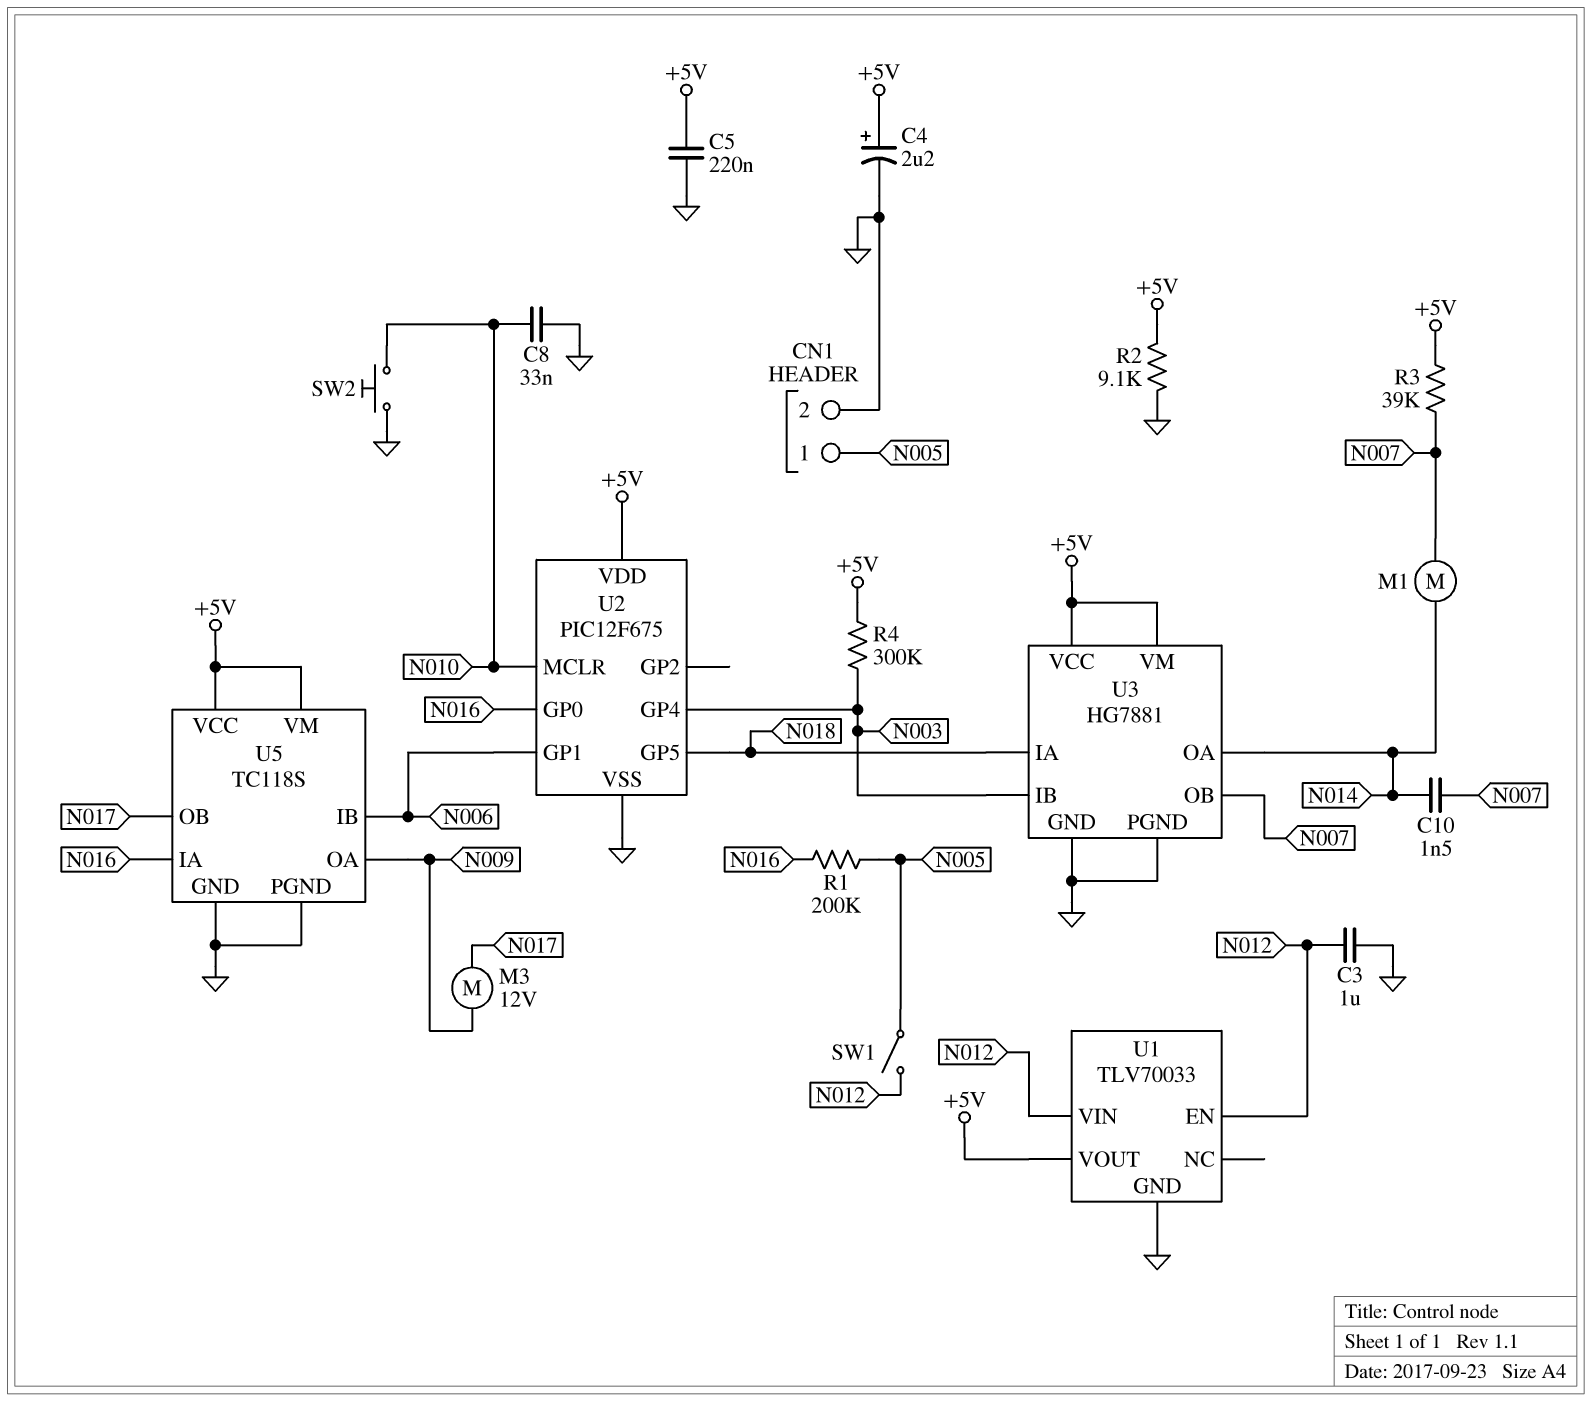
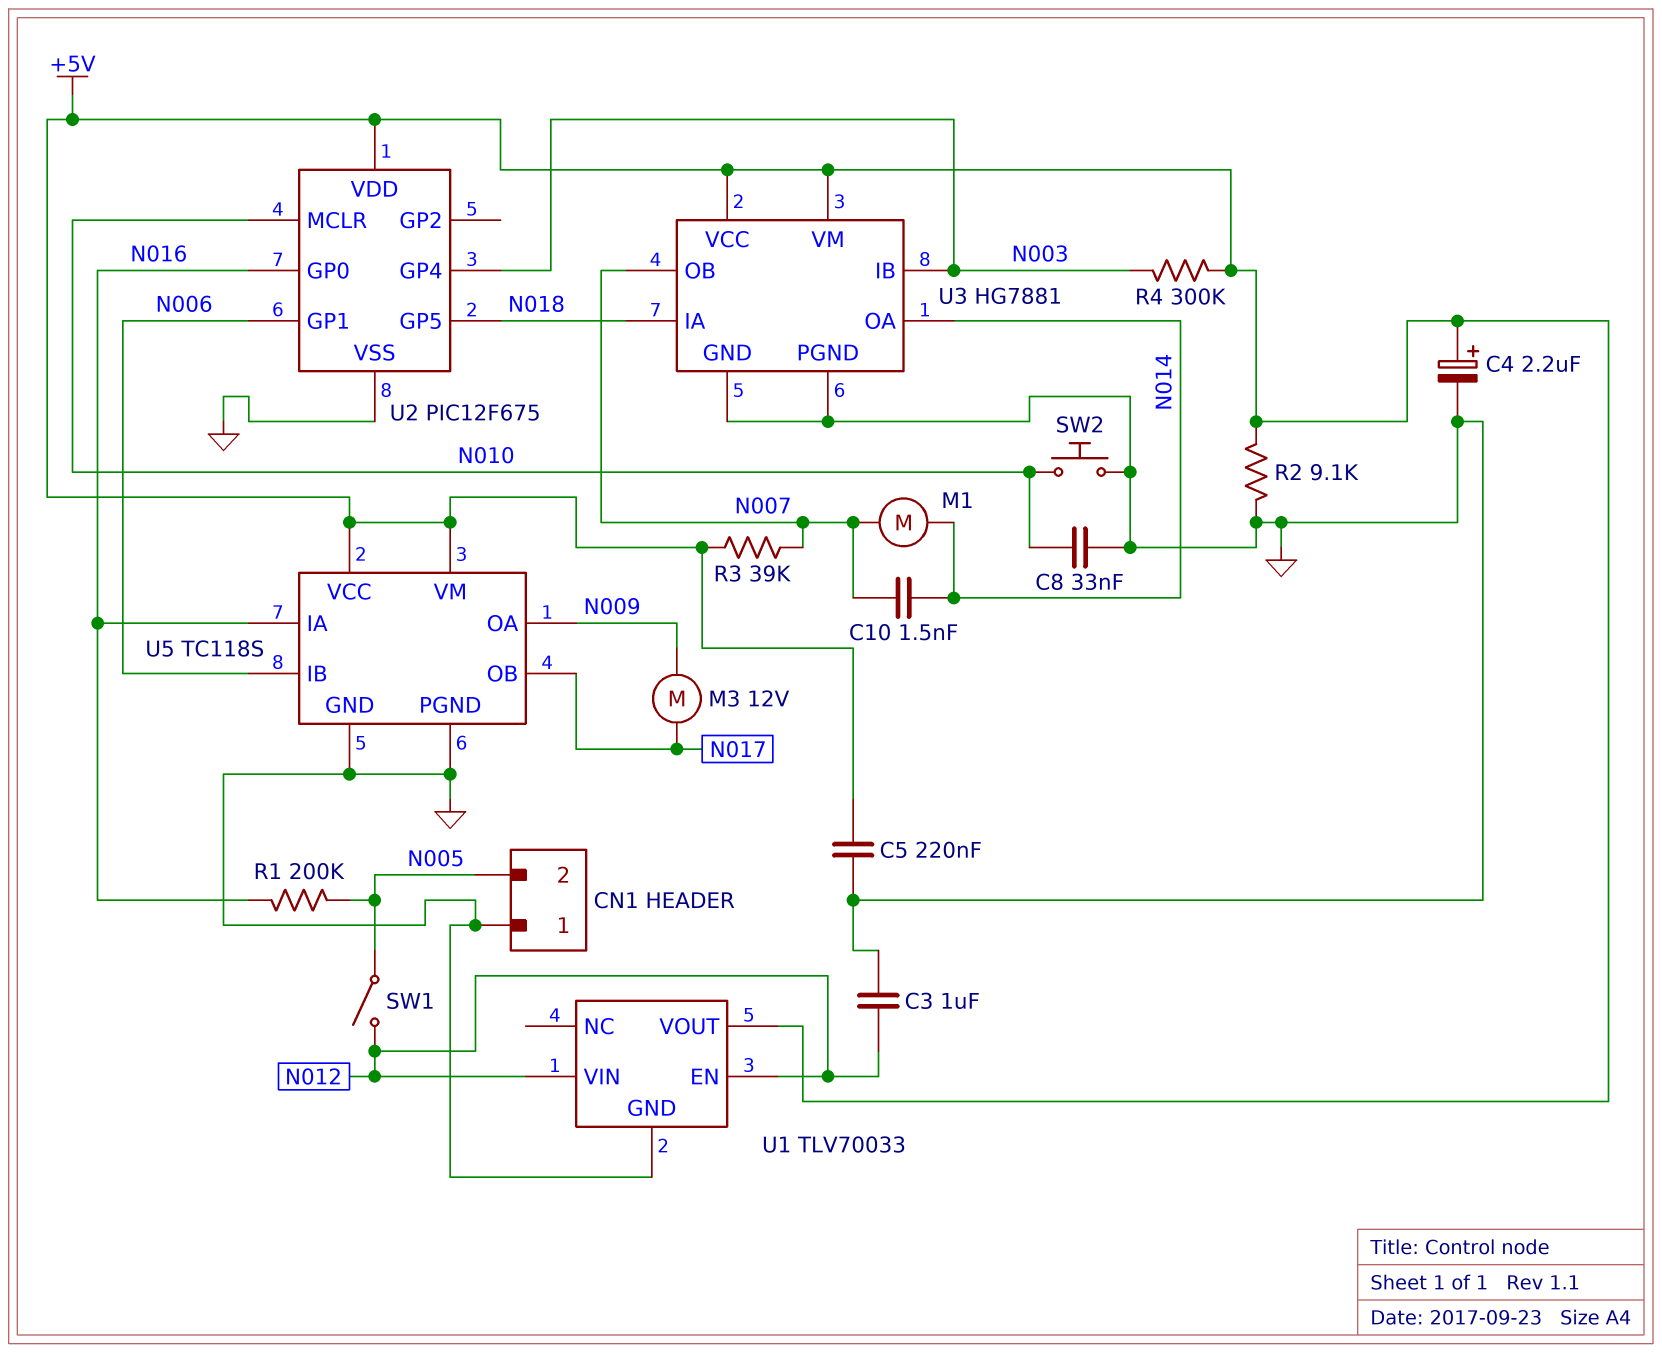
CN1 pin 1: N005 -> GND
CN1 pin 2: GND -> N005

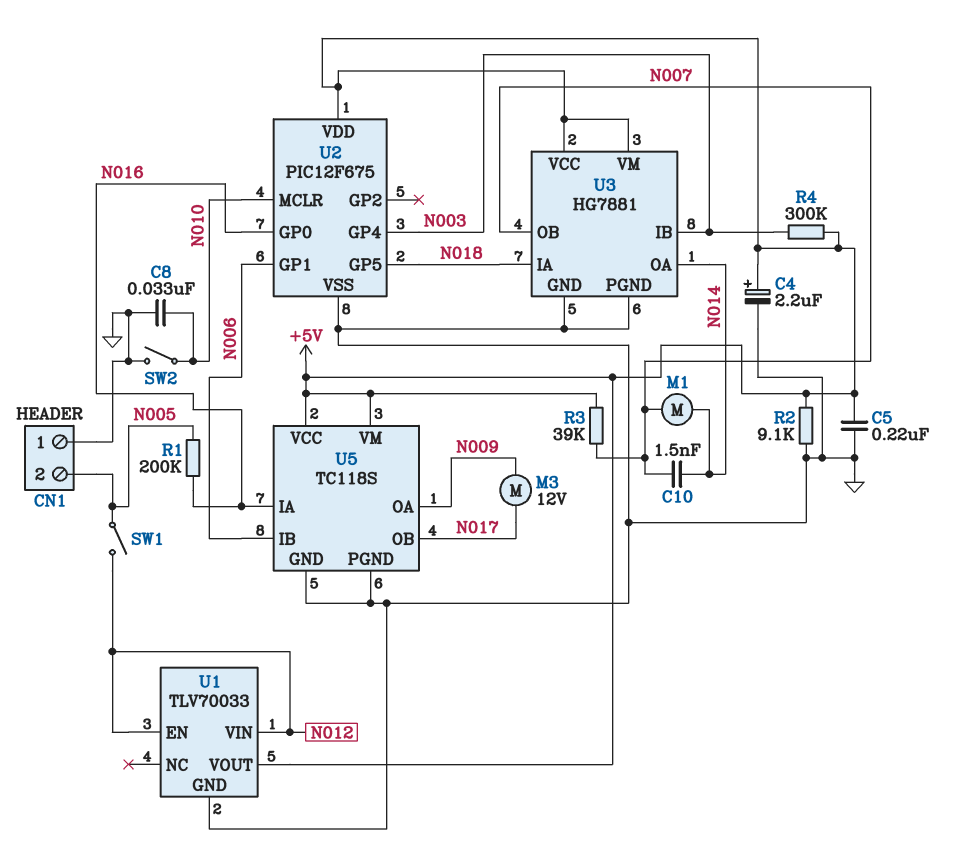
C3: 1uF (GND, N012) -> none
SW2: button (GND, N010) -> switch (GND, N010)

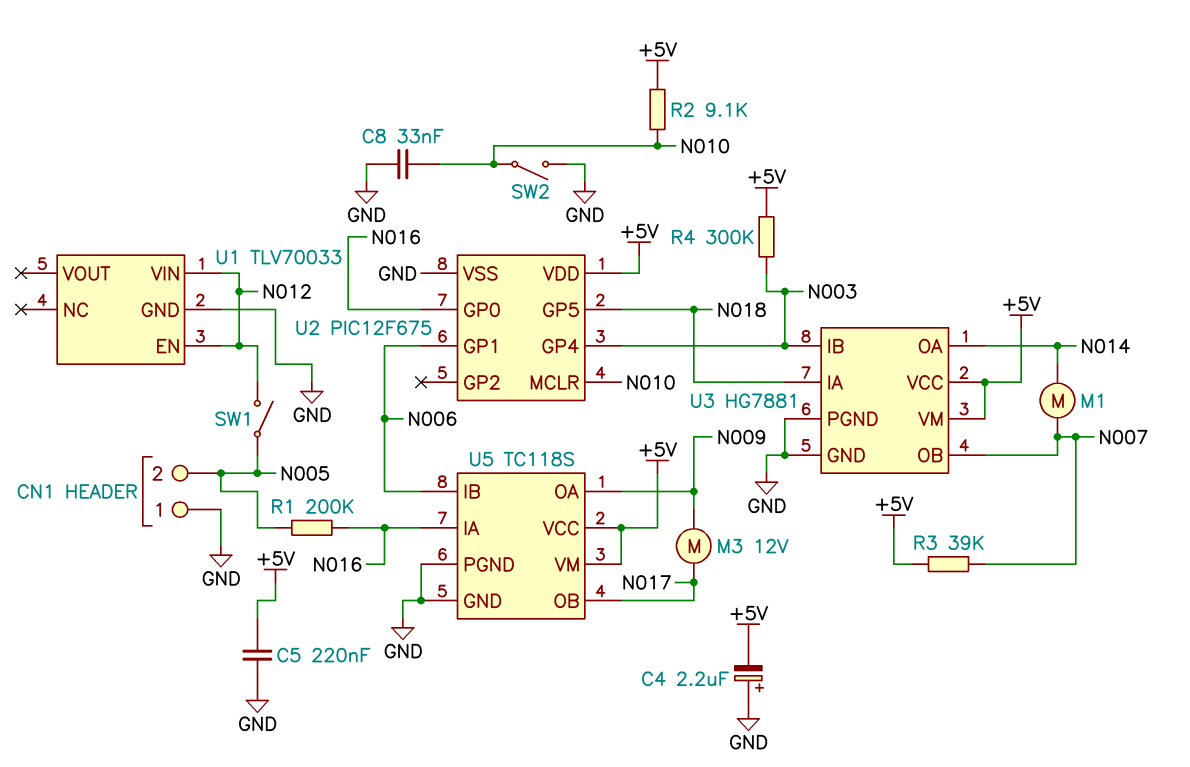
C4: 2.2uF (plus +5V, minus GND) -> 2.2uF (plus GND, minus +5V)
C10: 1.5nF (N007, N014) -> none
R2: 9.1k (+5V, GND) -> 9.1k (+5V, N010)
U1 pin VOUT: +5V -> none

